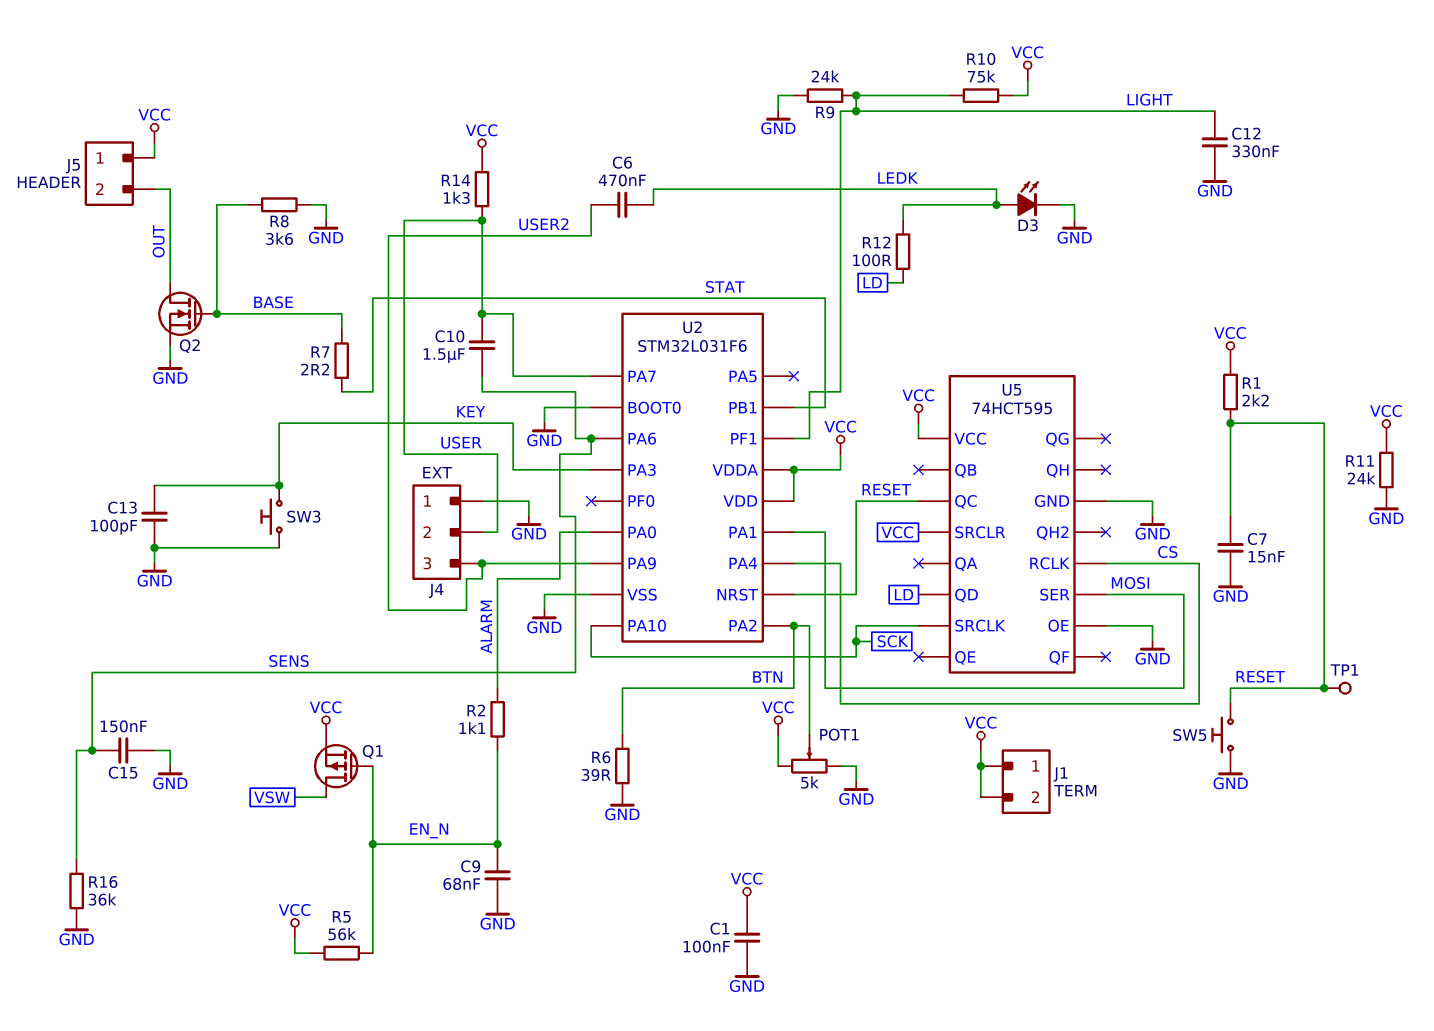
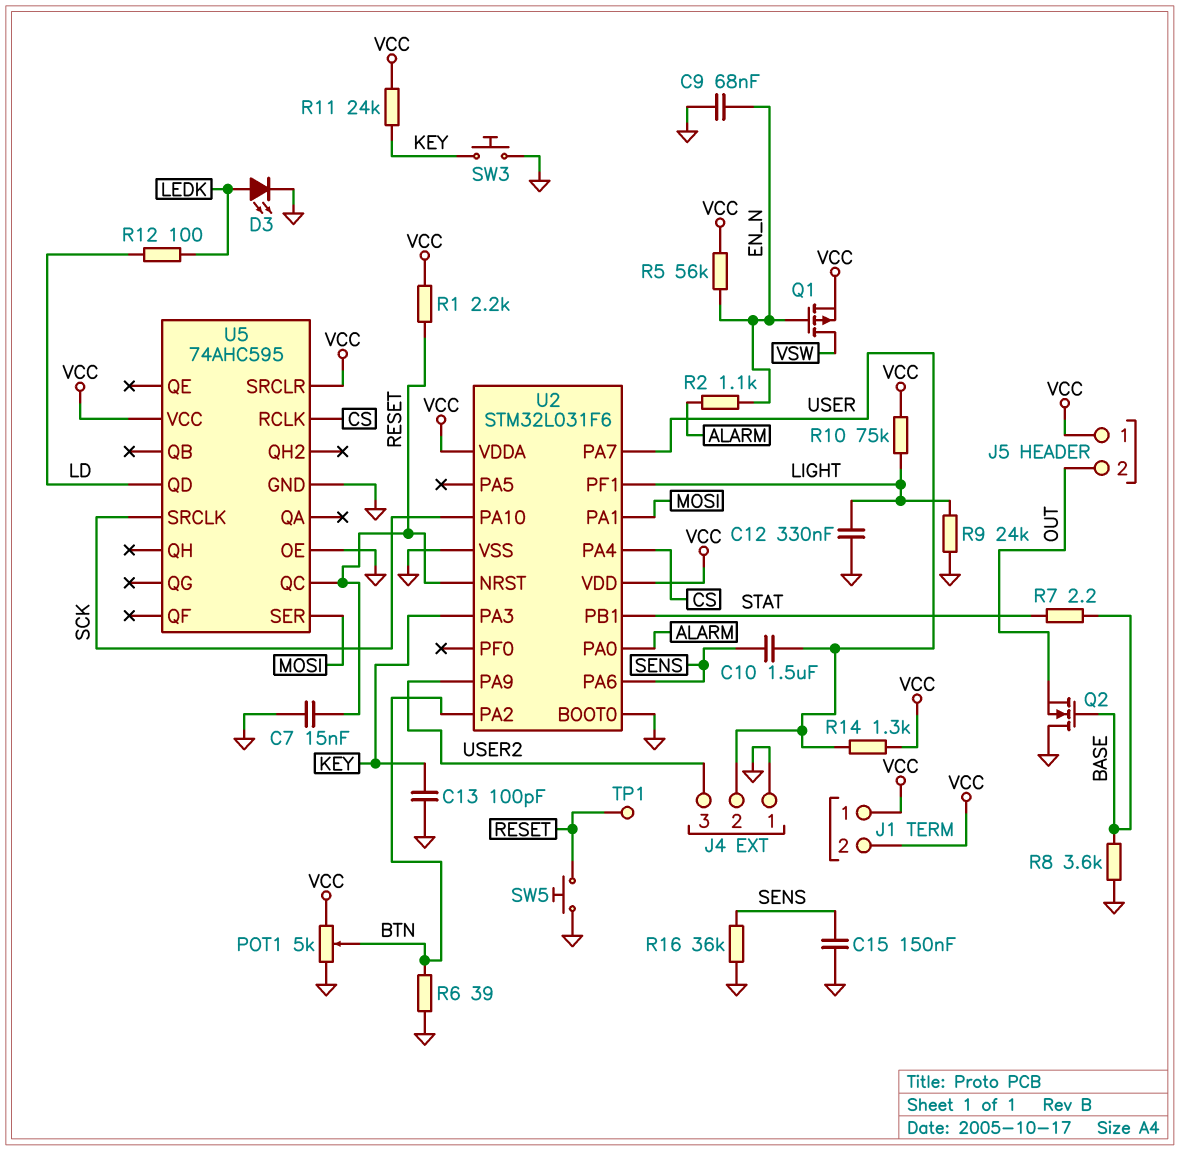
C1: 100nF (GND, VCC) -> none
C6: 470nF (LEDK, USER2) -> none
Q2: NMOS (G BASE, D OUT, S GND) -> NMOS (G BASE, D GND, S OUT)
R11: 24k (GND, VCC) -> 24k (KEY, VCC)
U5: 74HCT595 -> 74AHC595

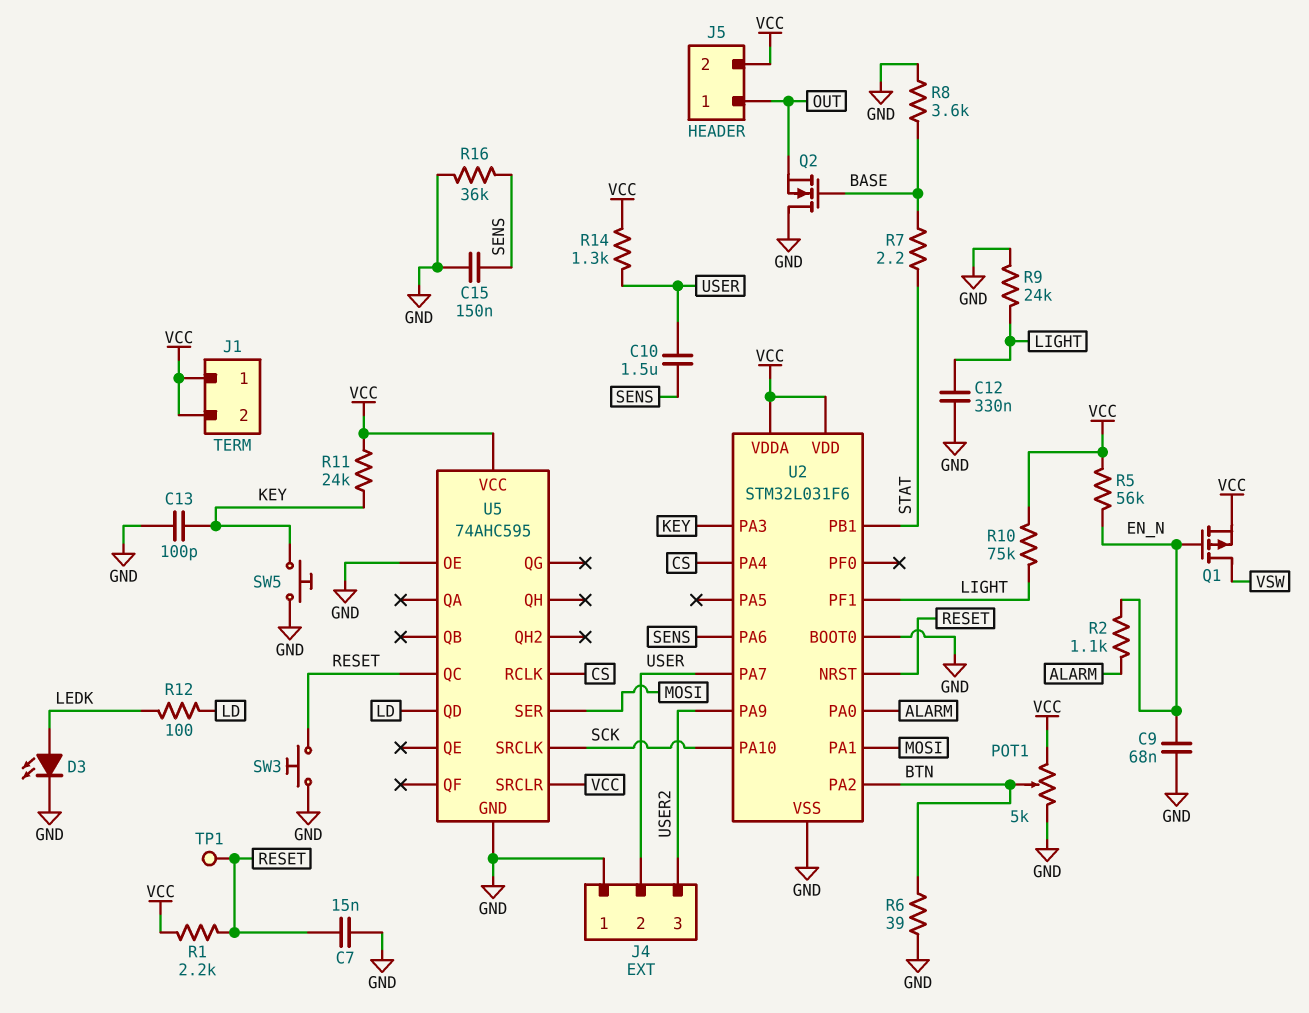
J5 pin 1: VCC -> OUT
J5 pin 2: OUT -> VCC
SW3: button (GND, KEY) -> button (GND, RESET)
SW5: button (GND, RESET) -> button (GND, KEY)

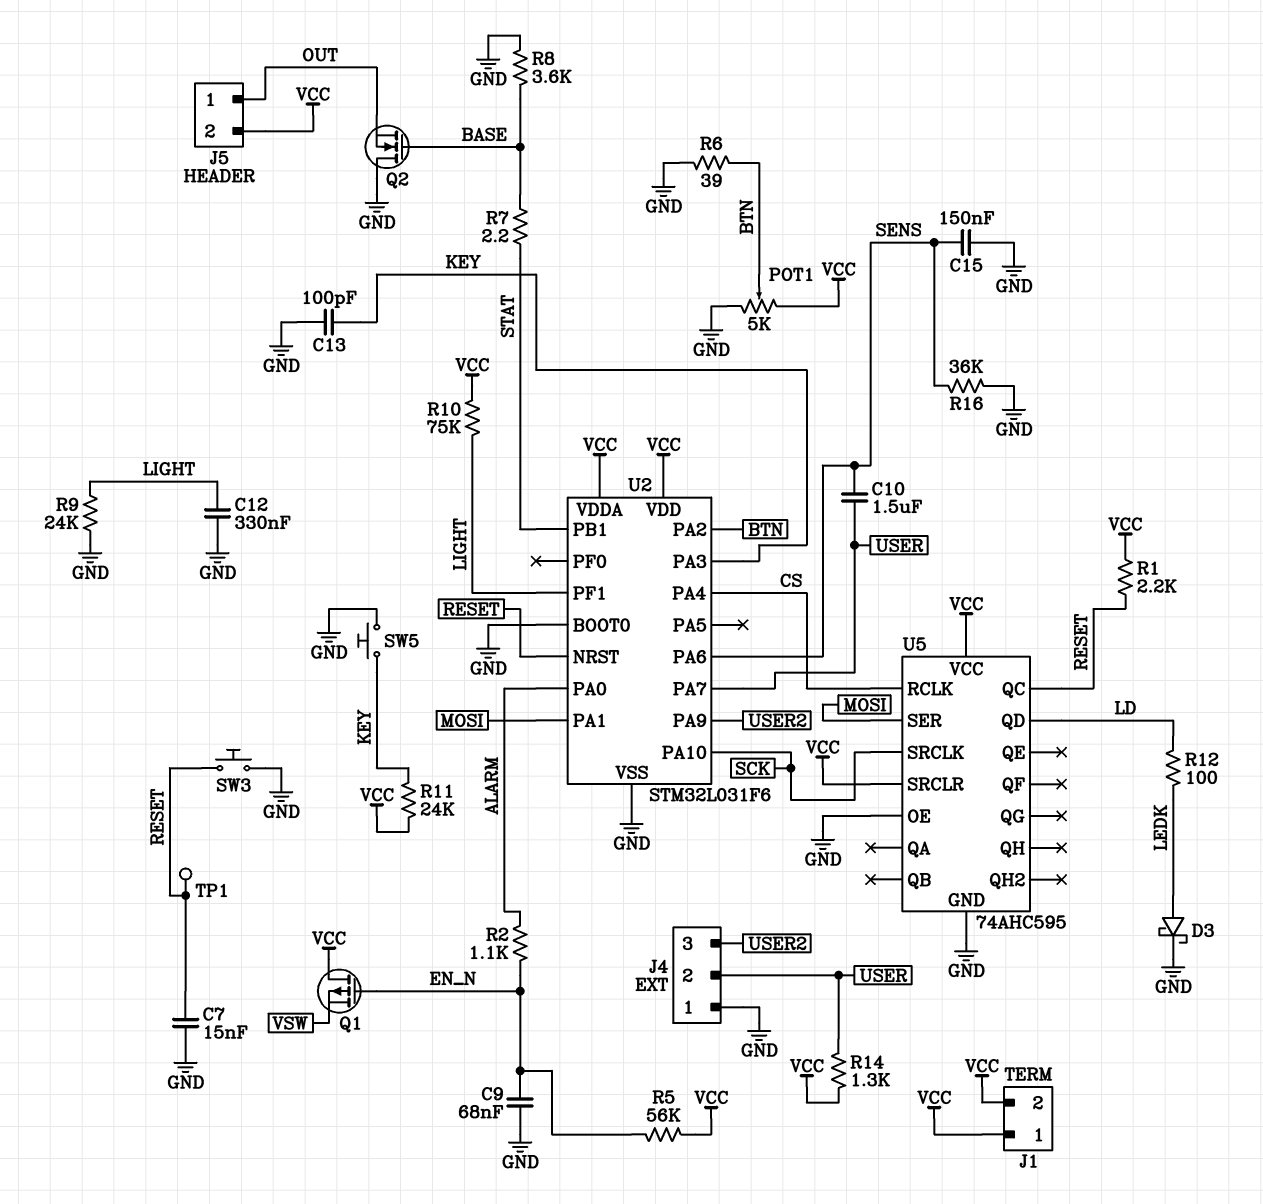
D3: LED (A LEDK, K GND) -> schottky (A LEDK, K GND)
Q1: PMOS (G EN_N, D VSW, S VCC) -> PMOS (G EN_N, D VCC, S VSW)

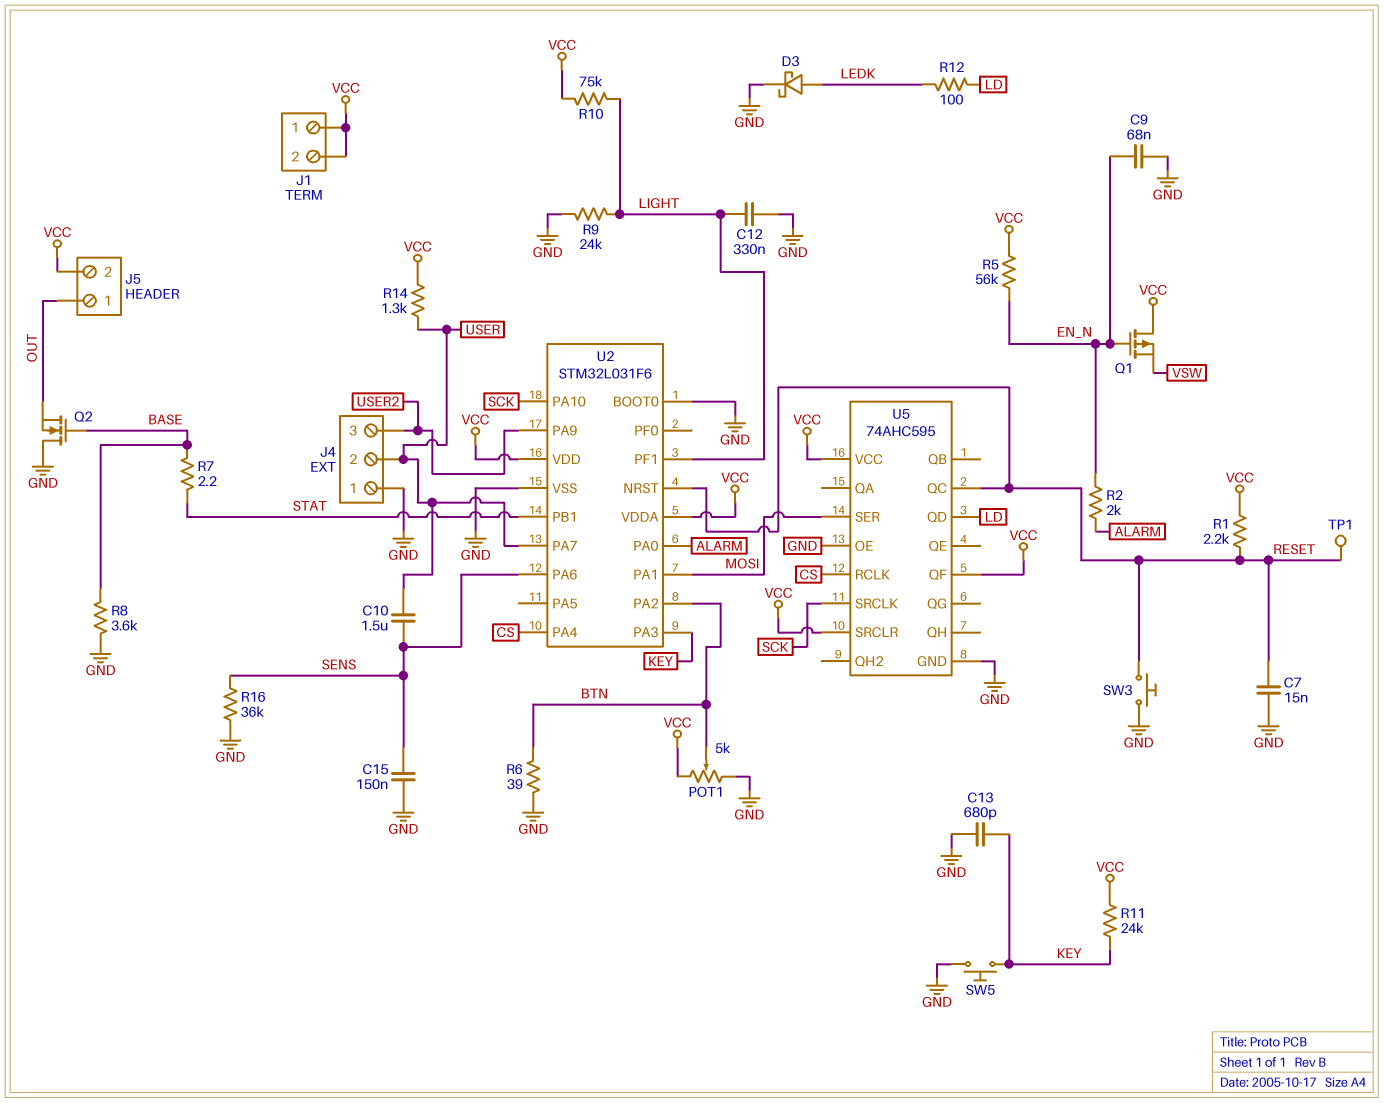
C13: 100pF (GND, KEY) -> 680pF (GND, KEY)
R2: 1.1k (ALARM, EN_N) -> 2k (ALARM, EN_N)
U5 pin QF: none -> VCC

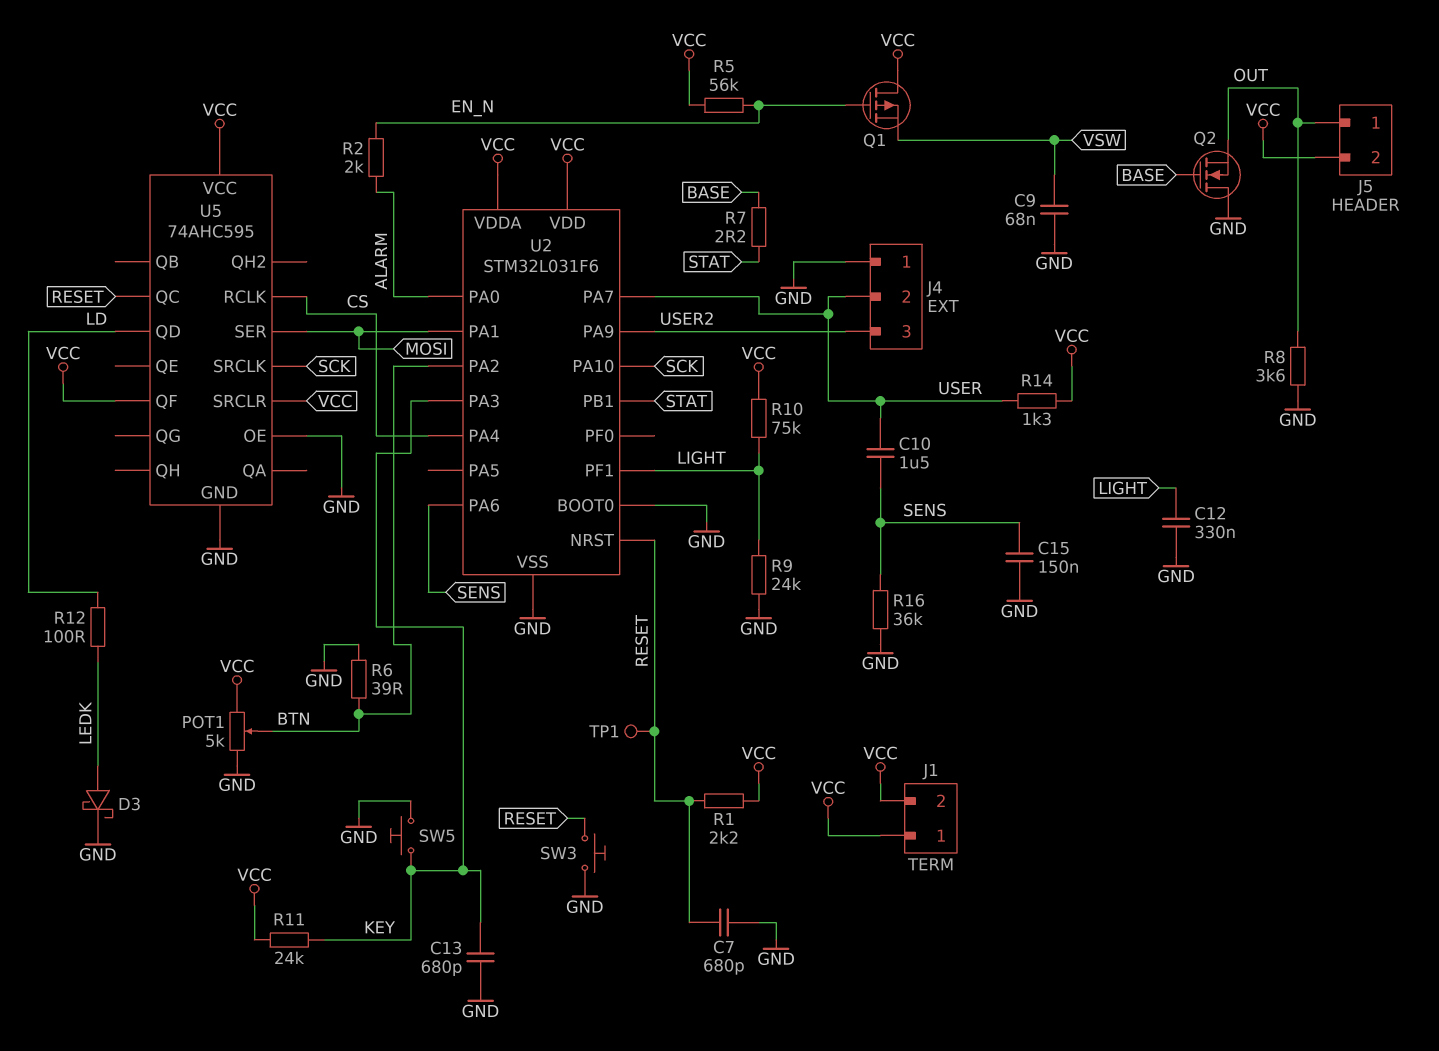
C7: 15nF (GND, RESET) -> 680pF (GND, RESET)
C9: 68nF (EN_N, GND) -> 68nF (GND, VSW)
R8: 3.6k (BASE, GND) -> 3.6k (GND, OUT)

